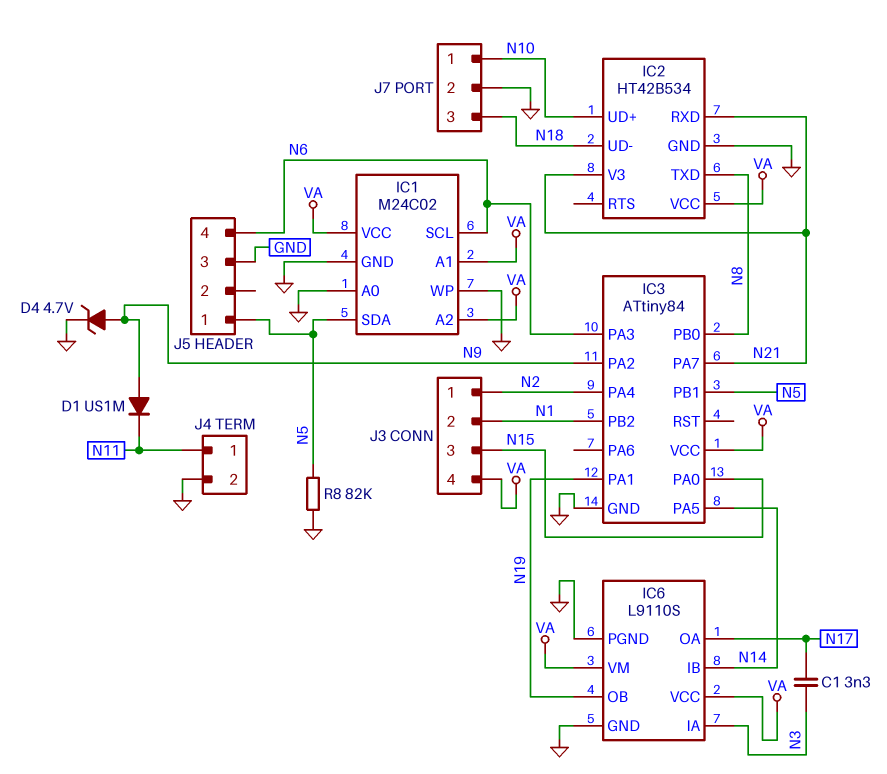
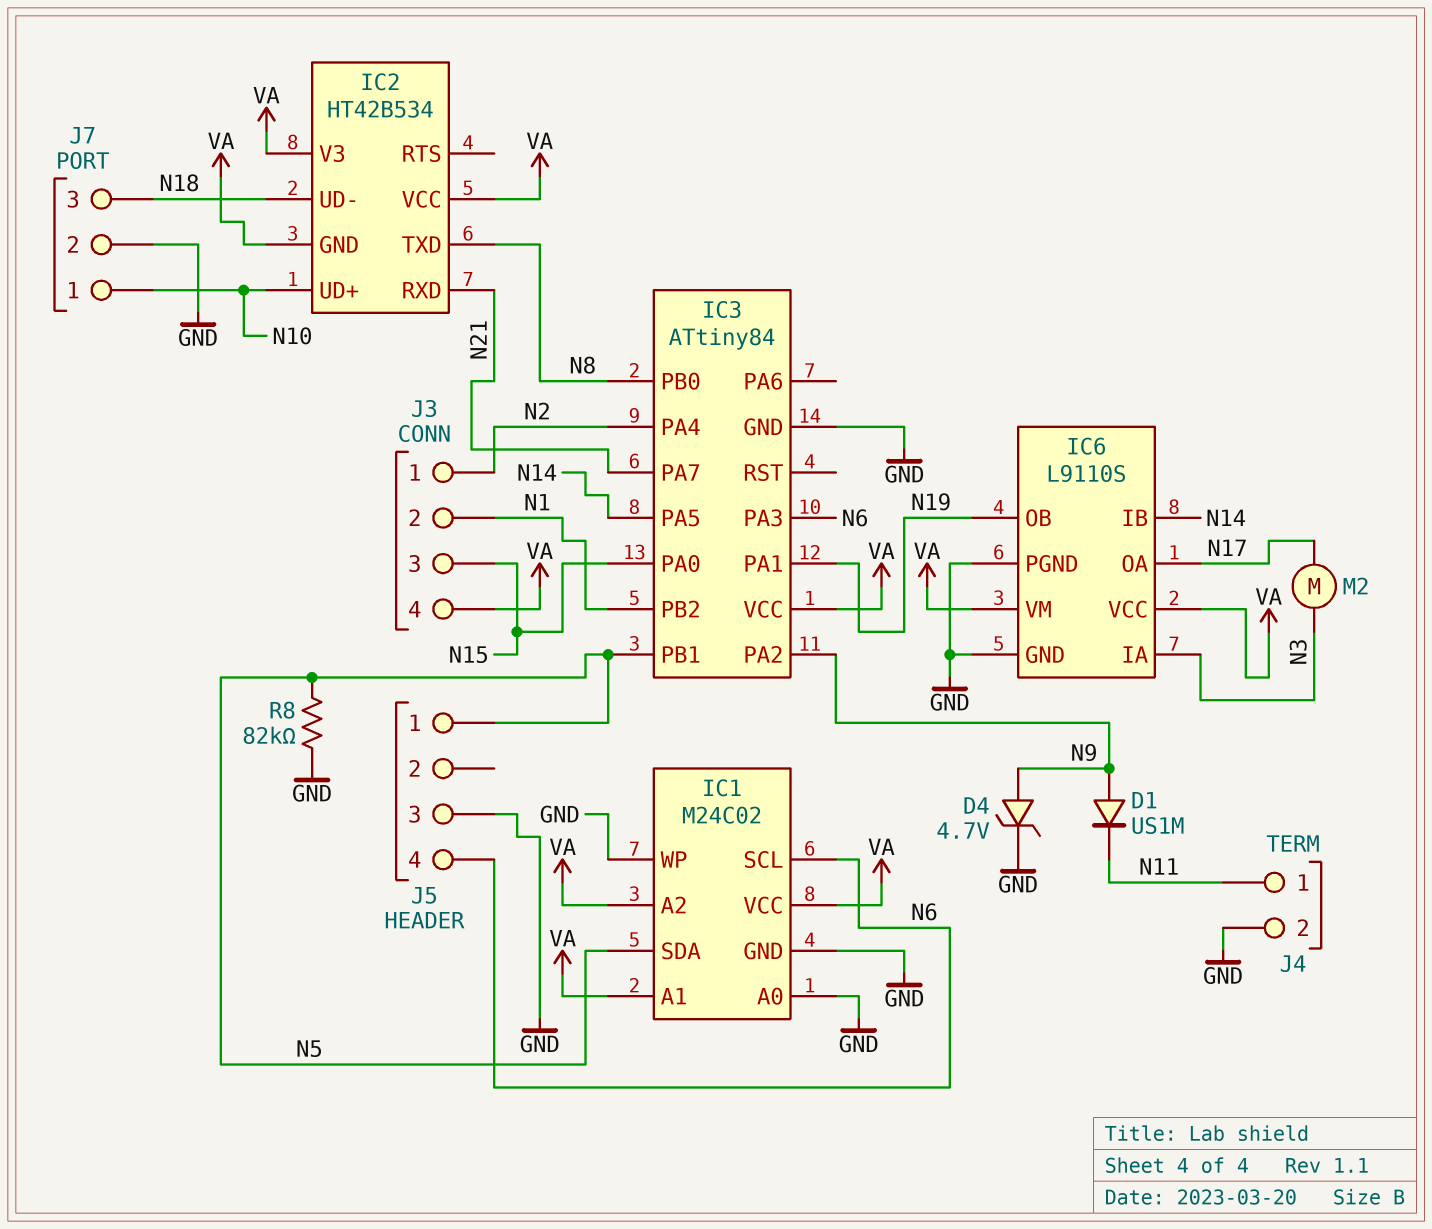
C1: 3.3nF (N3, N17) -> none
IC2 pin GND: GND -> VA
IC2 pin V3: N21 -> VA
M2: none -> motor (N3, N17)

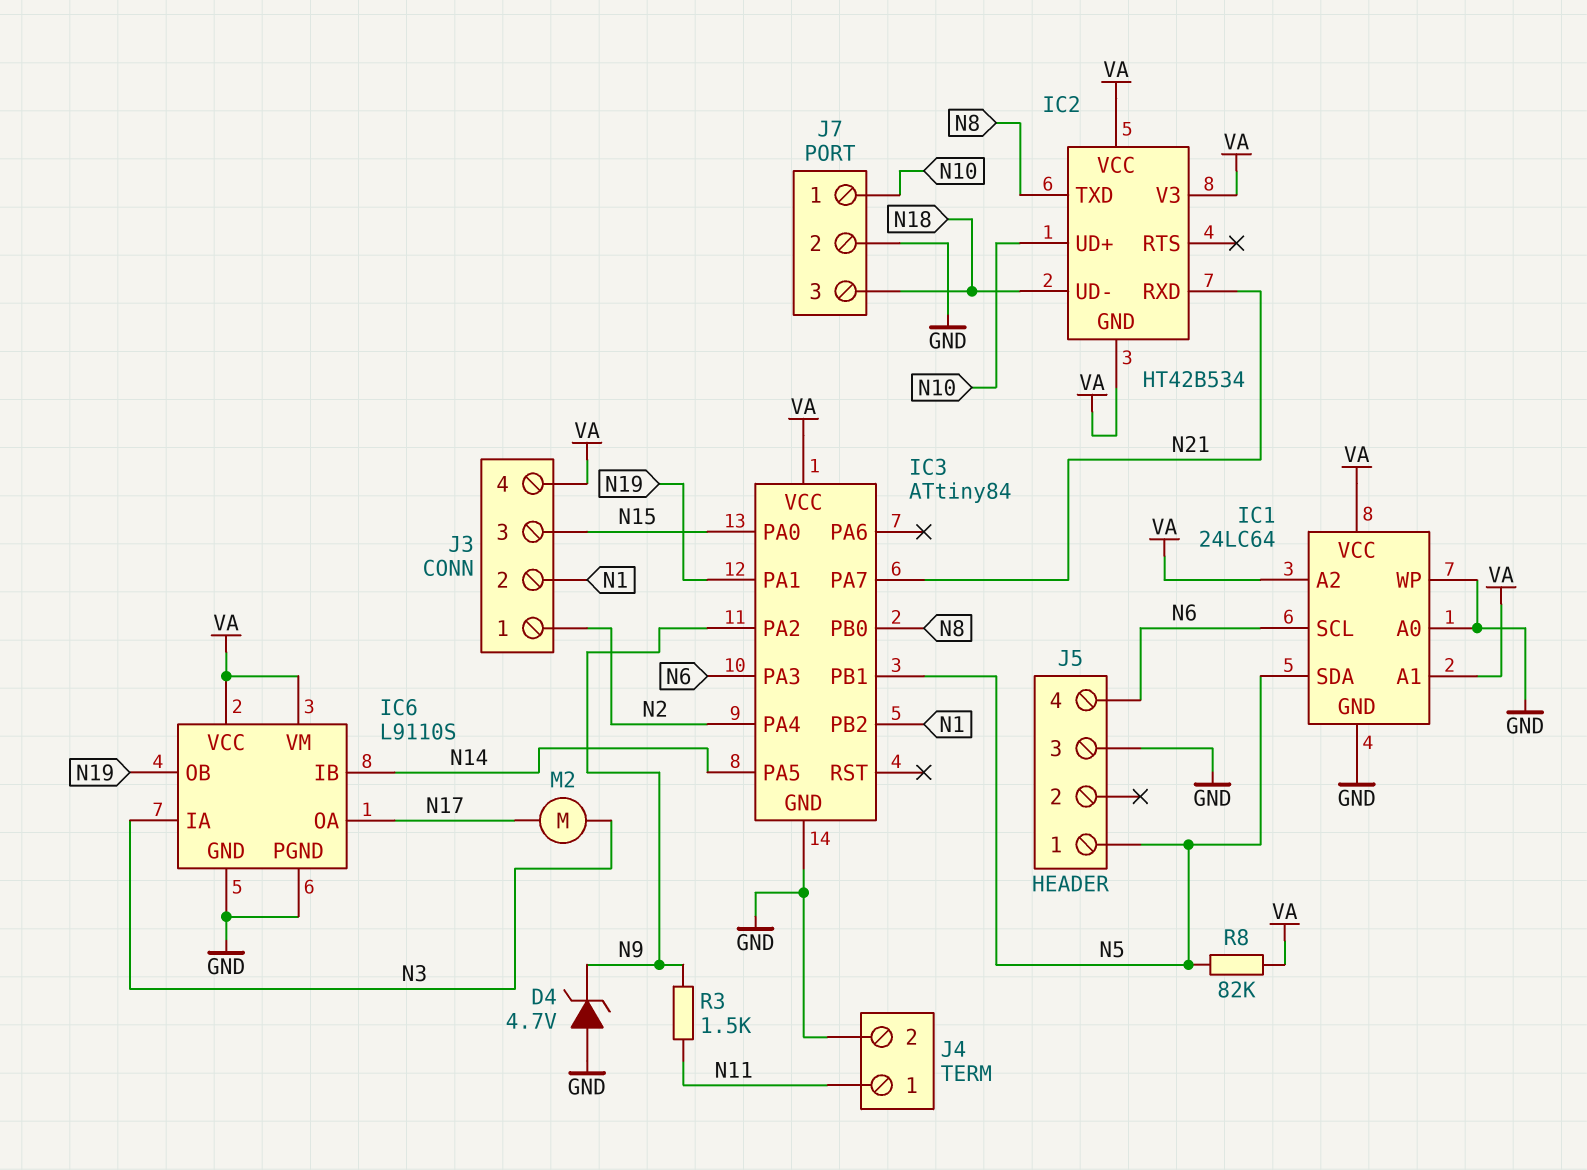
D1: diode US1M (A N9, K N11) -> none
D4: zener 4.7V (A N9, K GND) -> zener 4.7V (A GND, K N9)
IC1: M24C02 -> 24LC64
R3: none -> 1.5k (N9, N11)
R8: 82k (GND, N5) -> 82k (N5, VA)

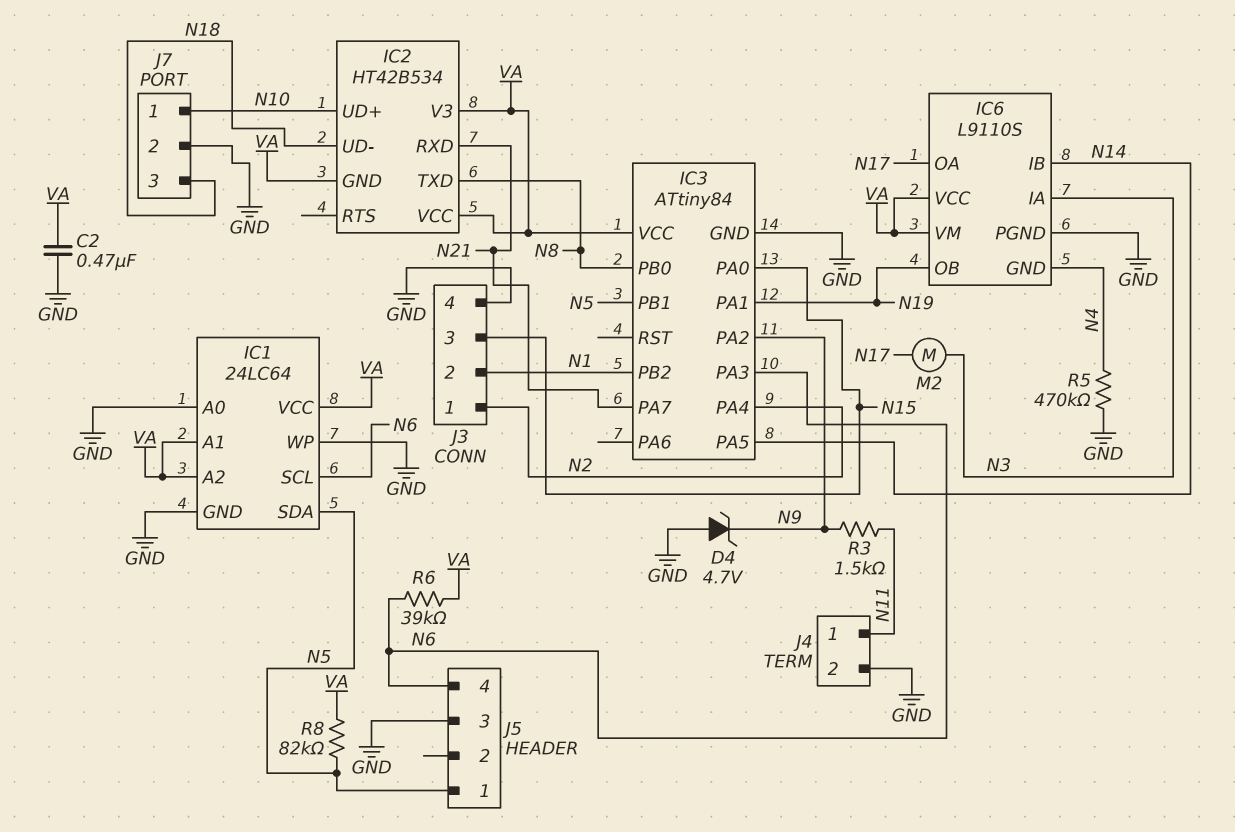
C2: none -> 470nF (GND, VA)
IC6 pin GND: GND -> N4
J3 pin 4: VA -> GND
R5: none -> 470k (GND, N4)
R6: none -> 39k (N6, VA)

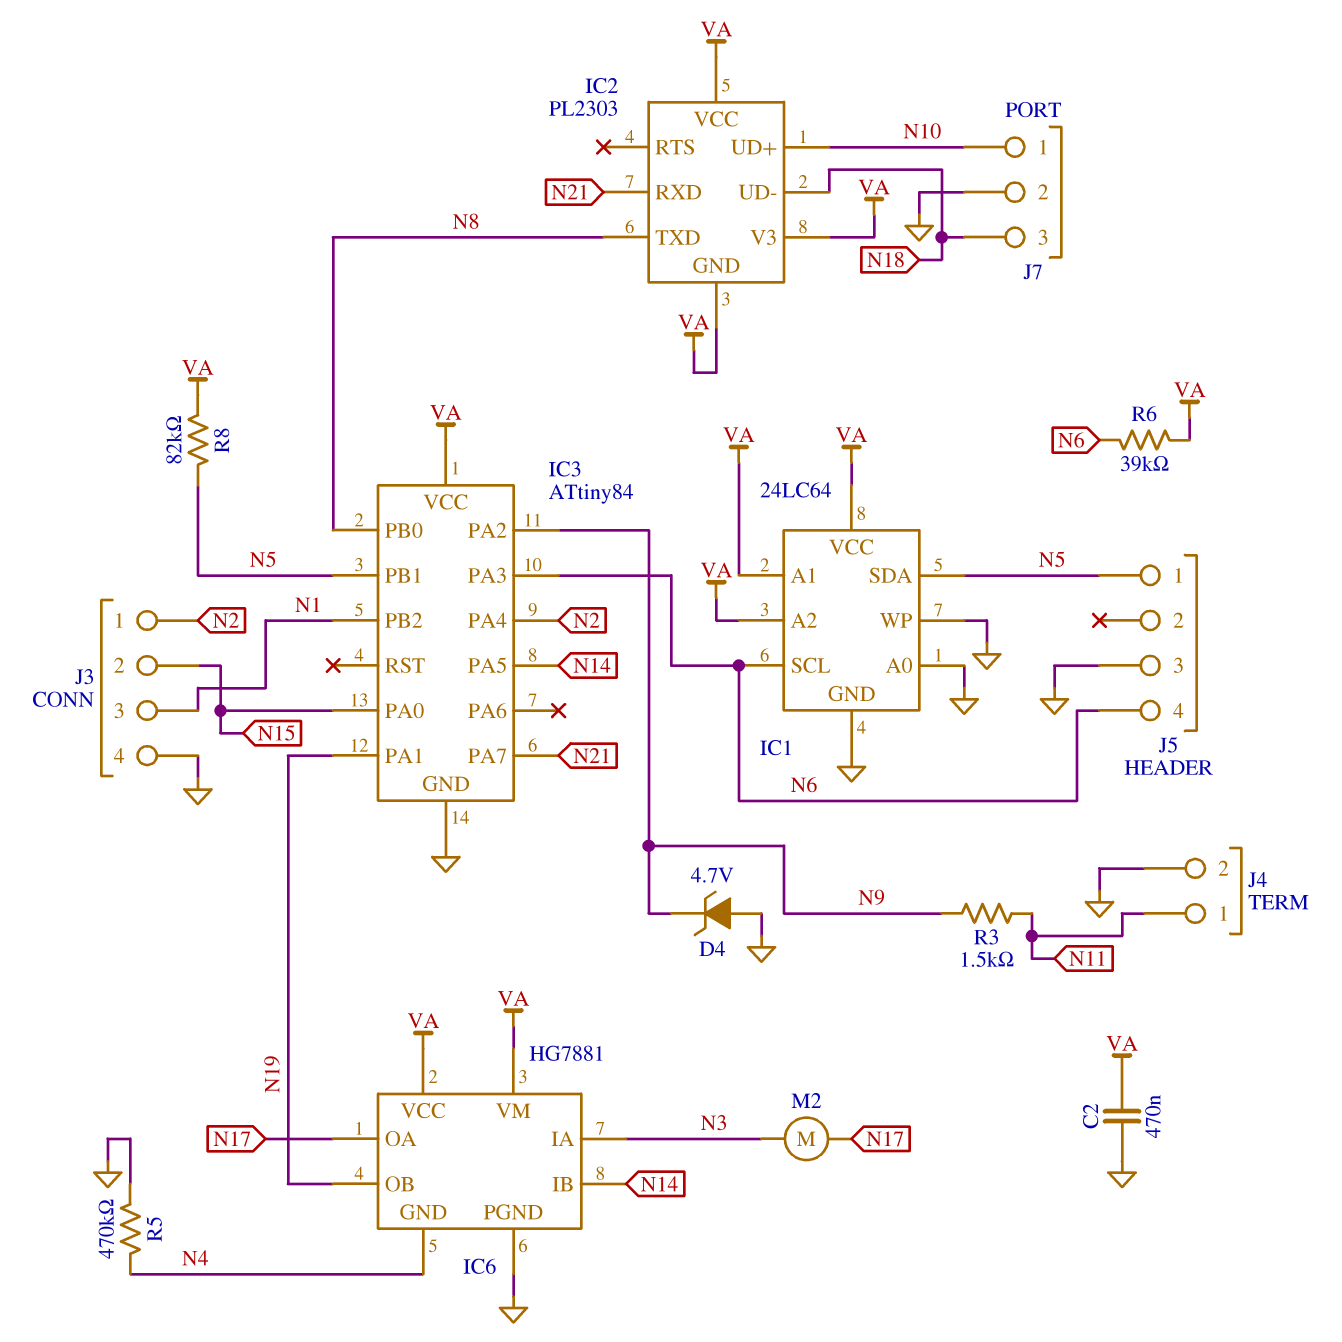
IC2: HT42B534 -> PL2303
IC6: L9110S -> HG7881
J3 pin 2: N1 -> N15
J3 pin 3: N15 -> N1

